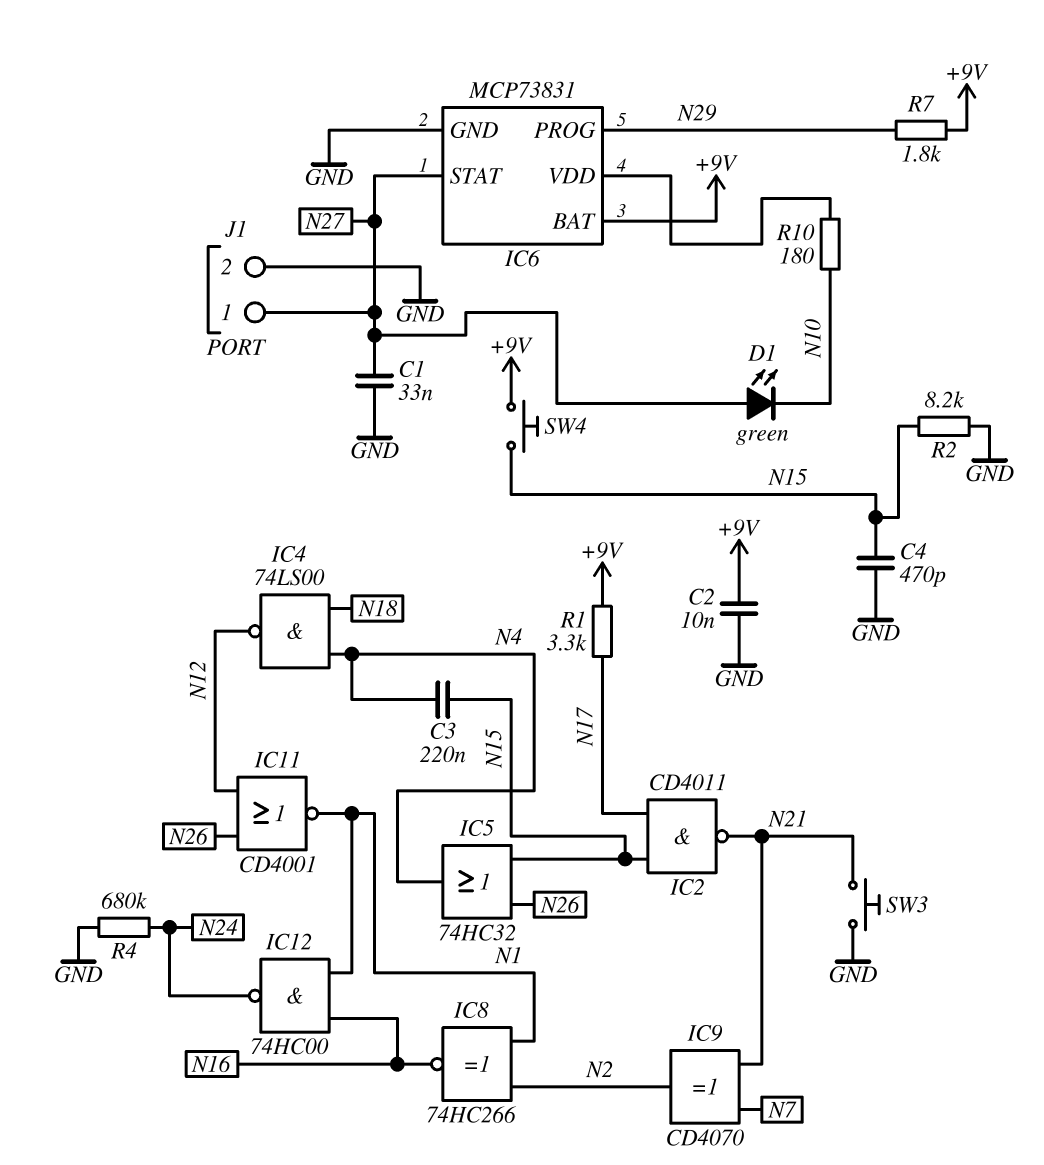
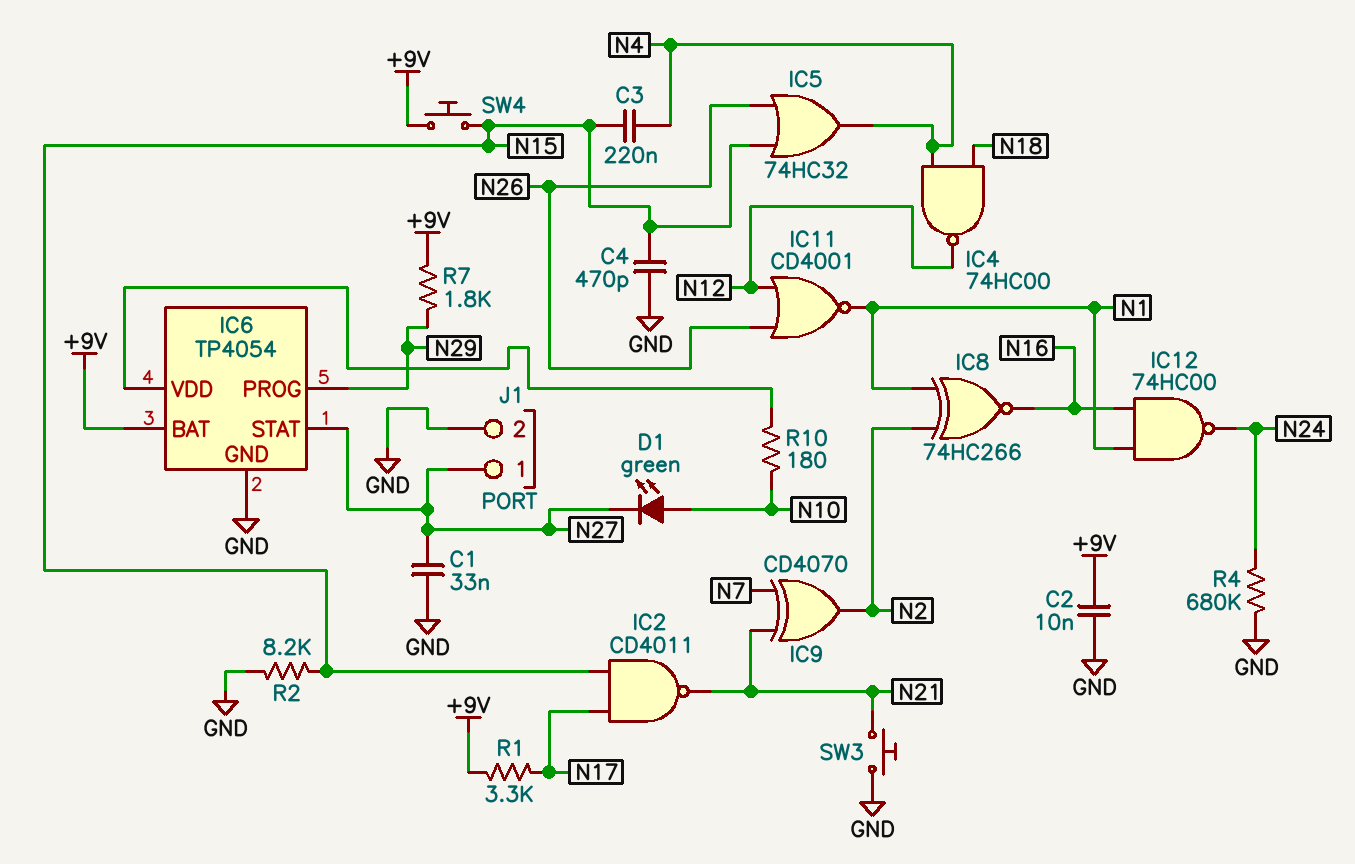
D1: LED green (A N27, K N10) -> LED green (A N10, K N27)
IC4: NAND 74LS00 (in N4, in N18, out N12) -> NAND 74HC00 (in N4, in N18, out N12)
IC6: MCP73831 -> TP4054

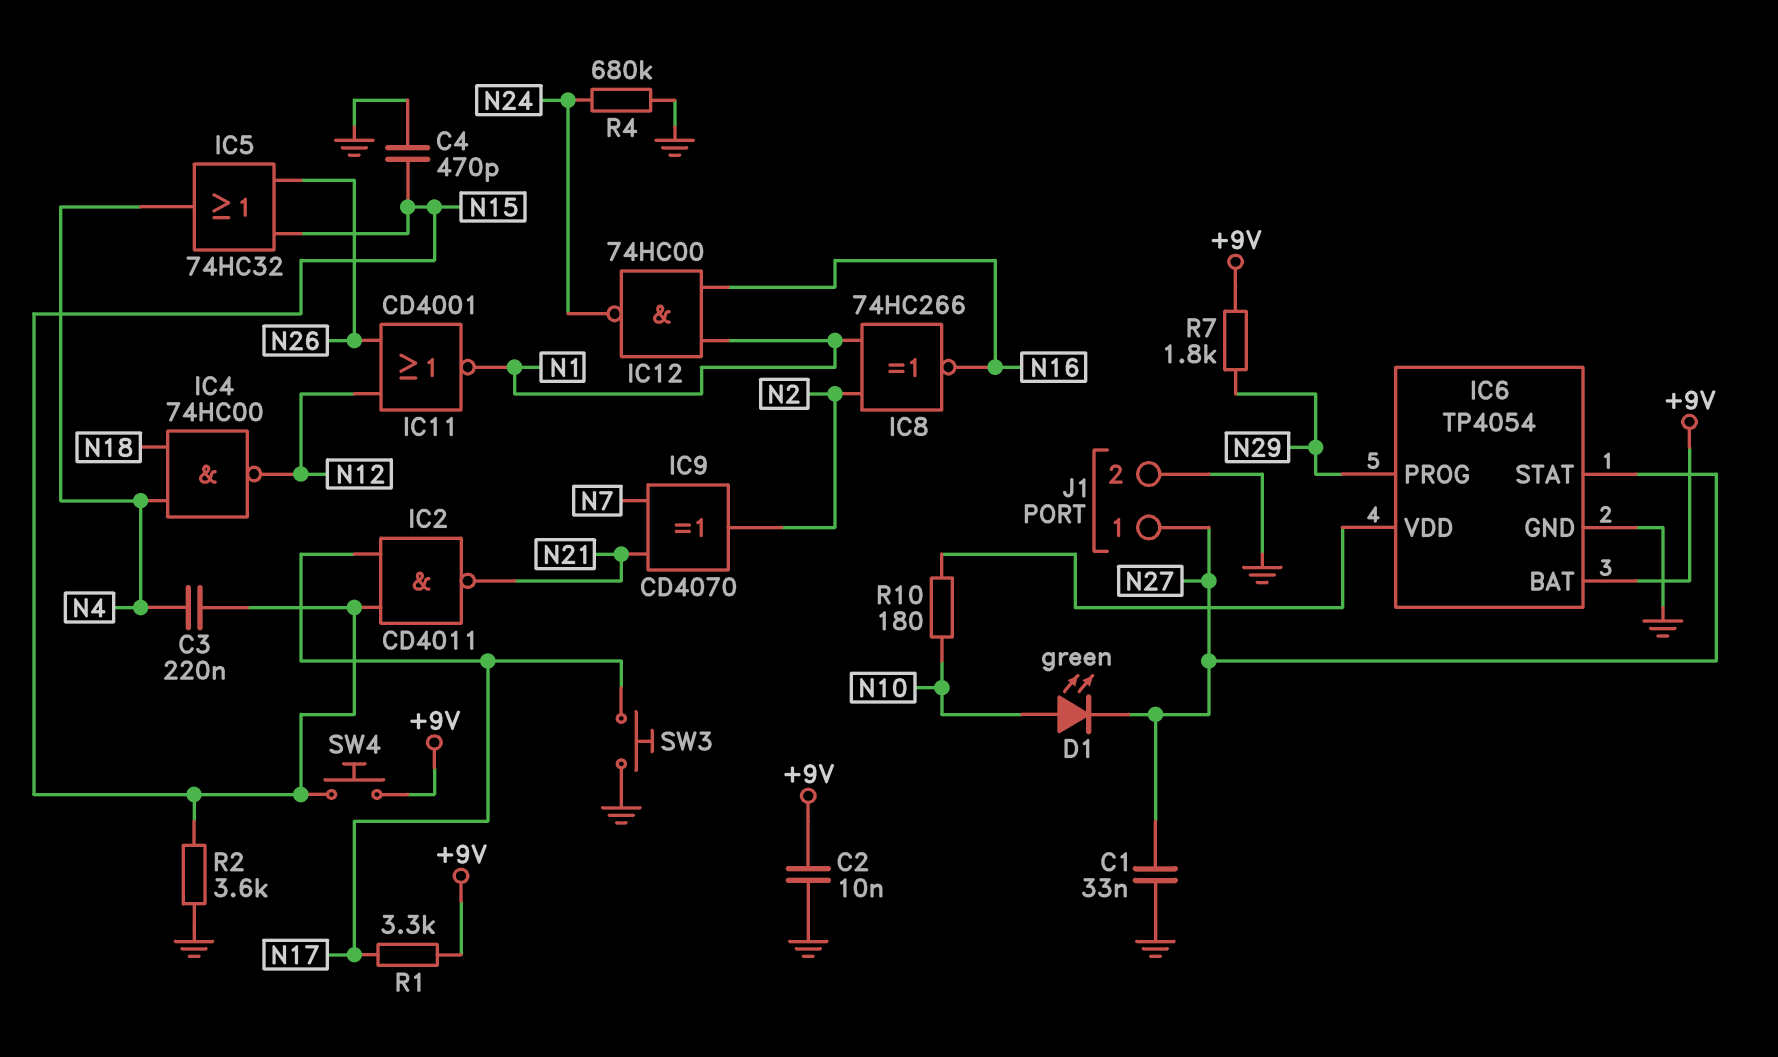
R2: 8.2k (GND, N15) -> 3.6k (GND, N15)
SW3: button (GND, N21) -> button (GND, N17)

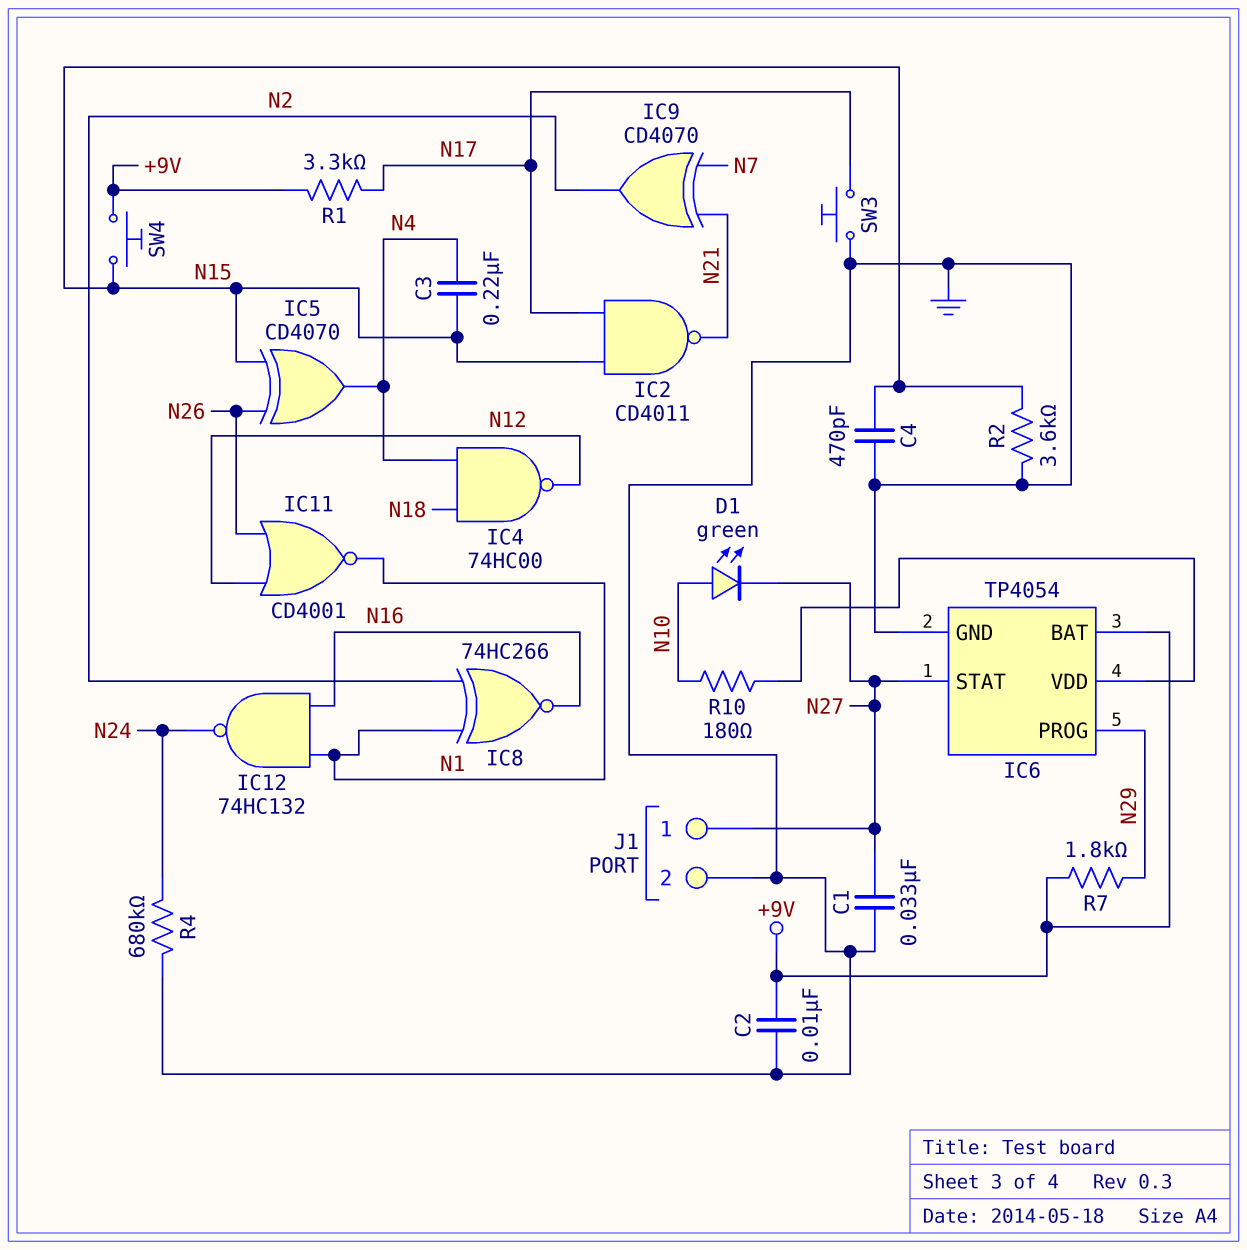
IC5: OR 74HC32 (in N15, in N26, out N4) -> XOR CD4070 (in N15, in N26, out N4)
IC12: NAND 74HC00 (in N1, in N16, out N24) -> NAND 74HC132 (in N1, in N16, out N24)

